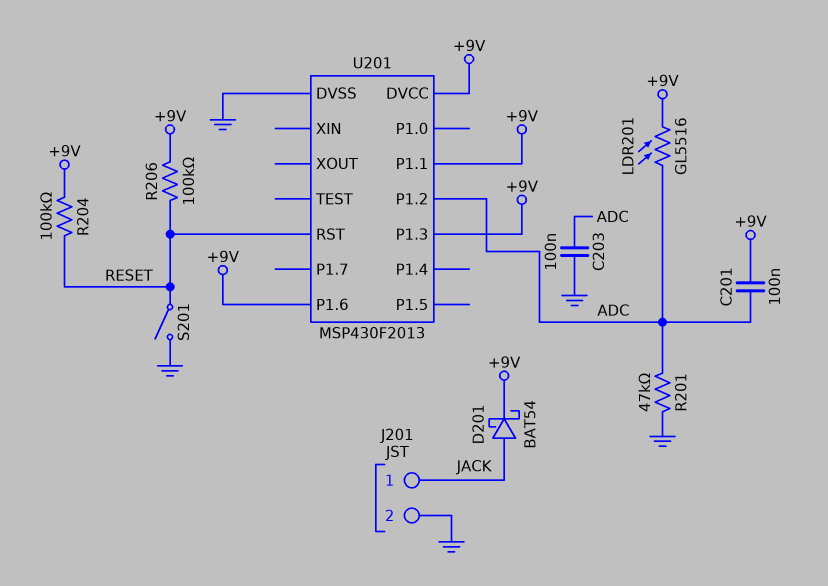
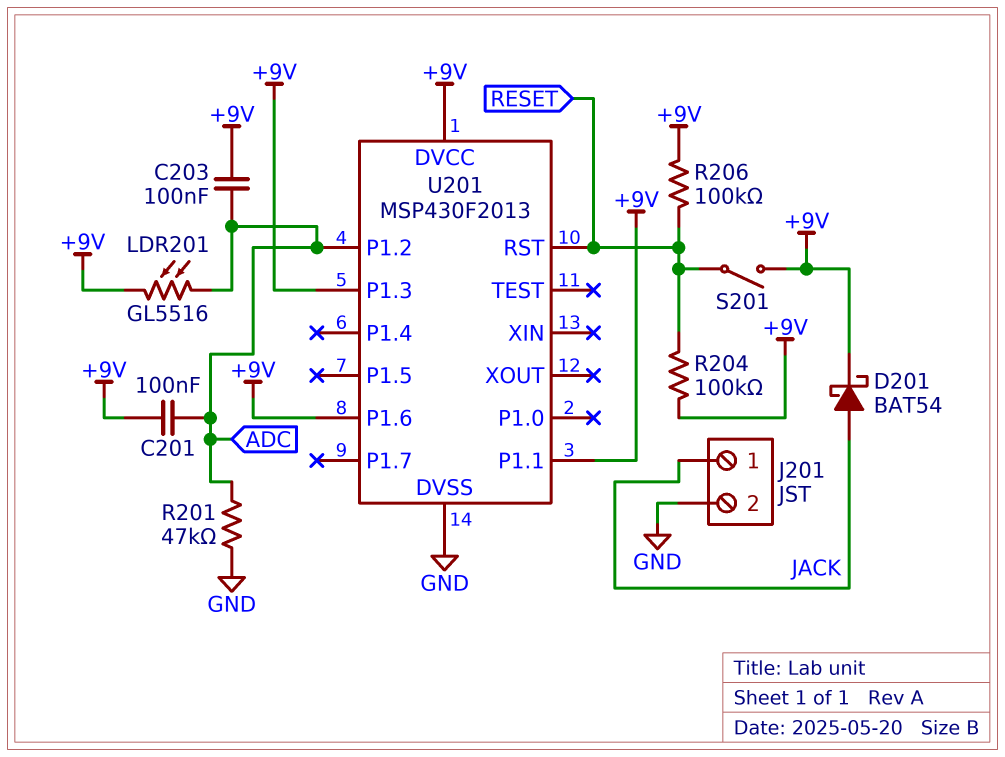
C203: 100nF (ADC, GND) -> 100nF (+9V, ADC)
S201: switch (GND, RESET) -> switch (+9V, RESET)

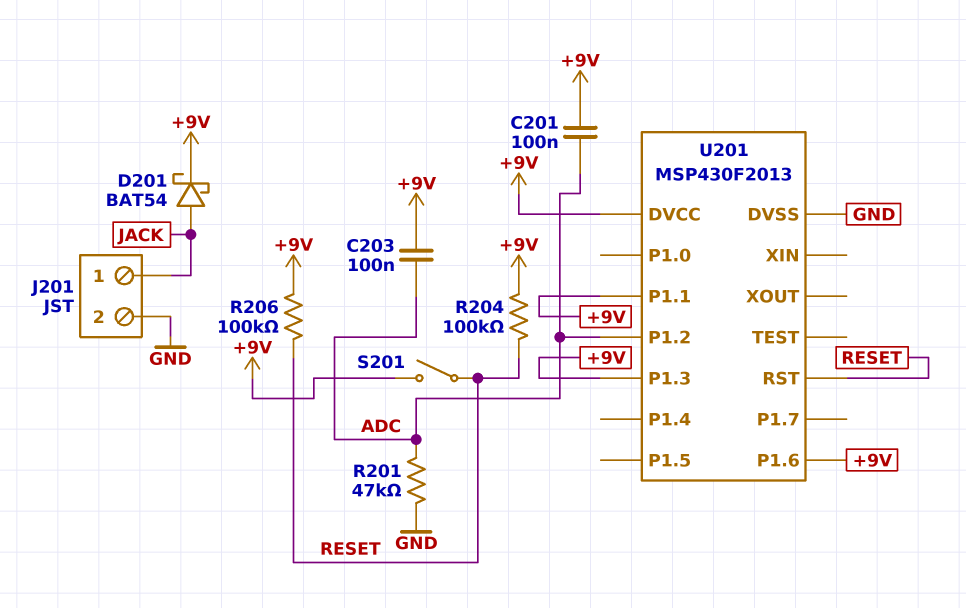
LDR201: GL5516 (+9V, ADC) -> none

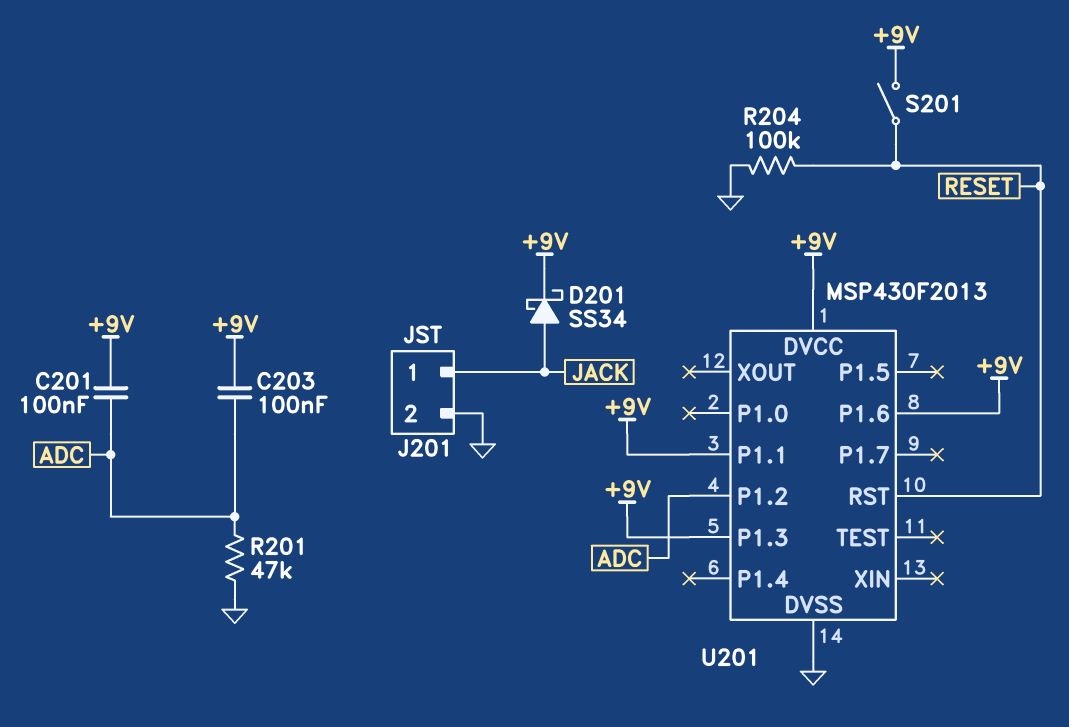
D201: schottky BAT54 (A JACK, K +9V) -> schottky SS34 (A JACK, K +9V)
R204: 100k (+9V, RESET) -> 100k (GND, RESET)
R206: 100k (+9V, RESET) -> none

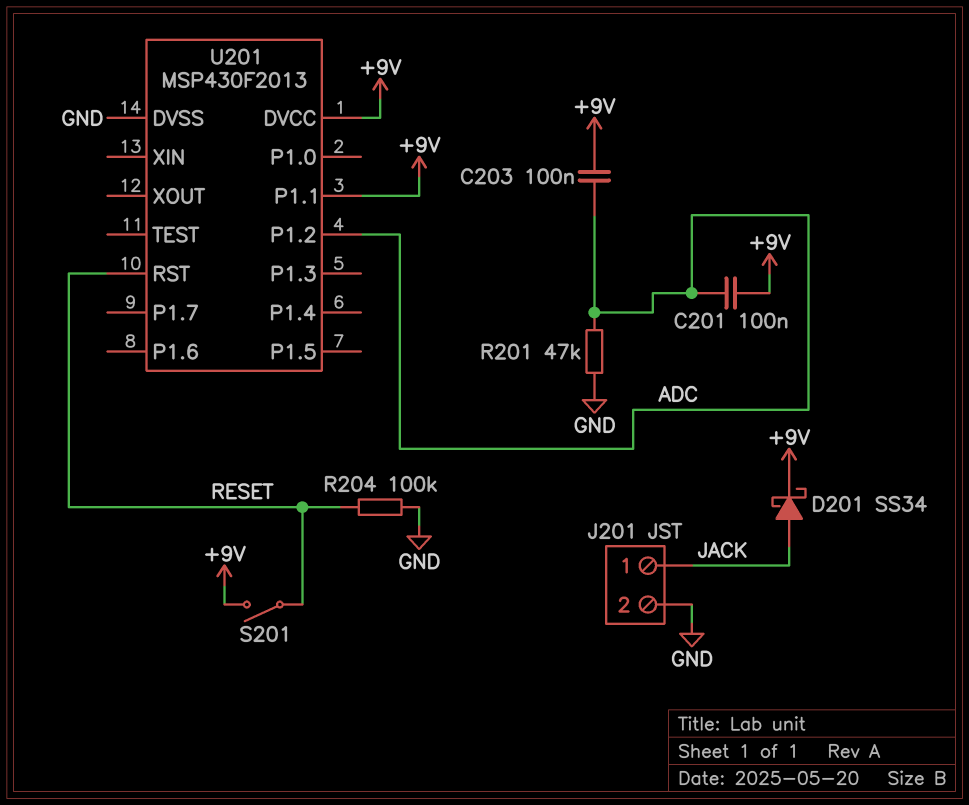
U201 pin P1.3: +9V -> none
U201 pin P1.6: +9V -> none

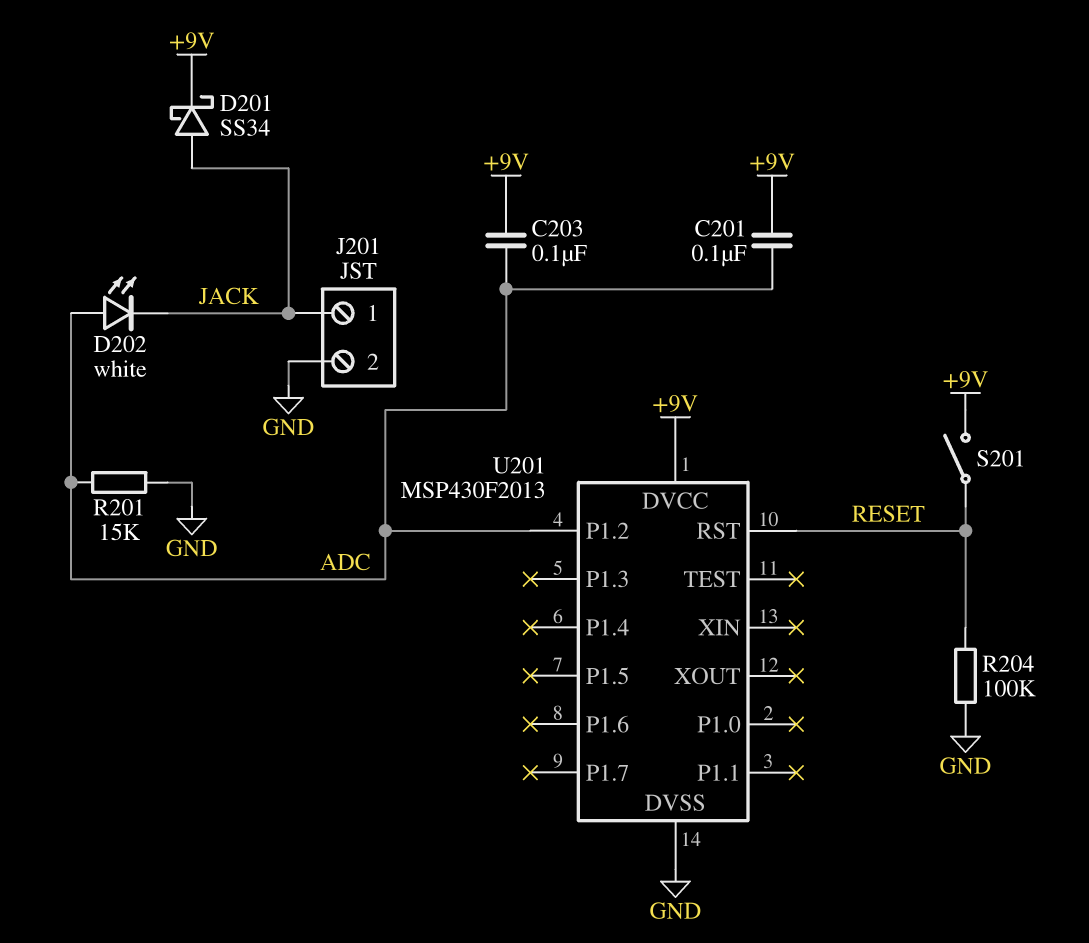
D202: none -> LED white (A ADC, K JACK)
R201: 47k (ADC, GND) -> 15k (ADC, GND)
U201 pin P1.1: +9V -> none

